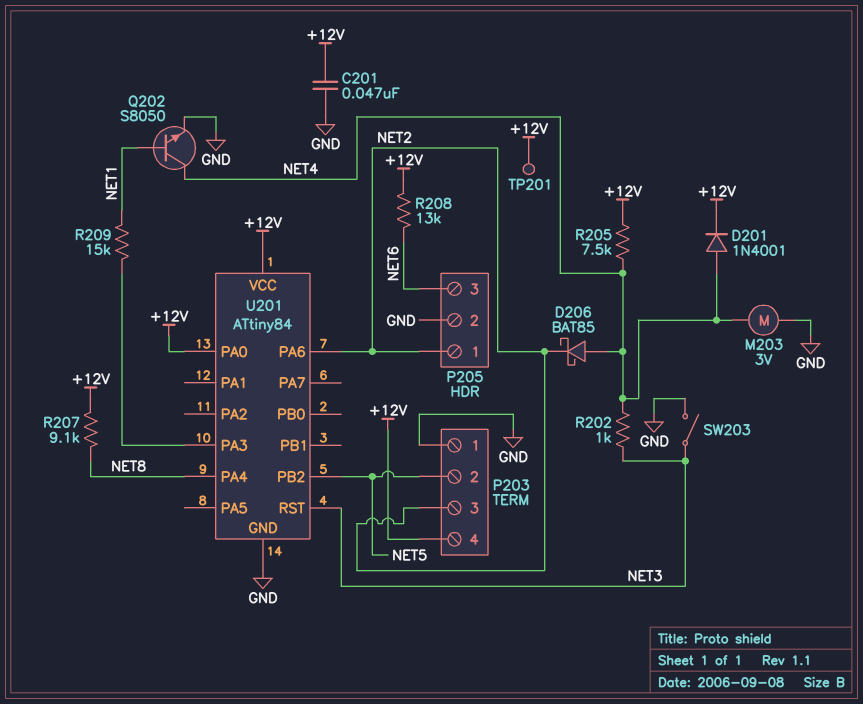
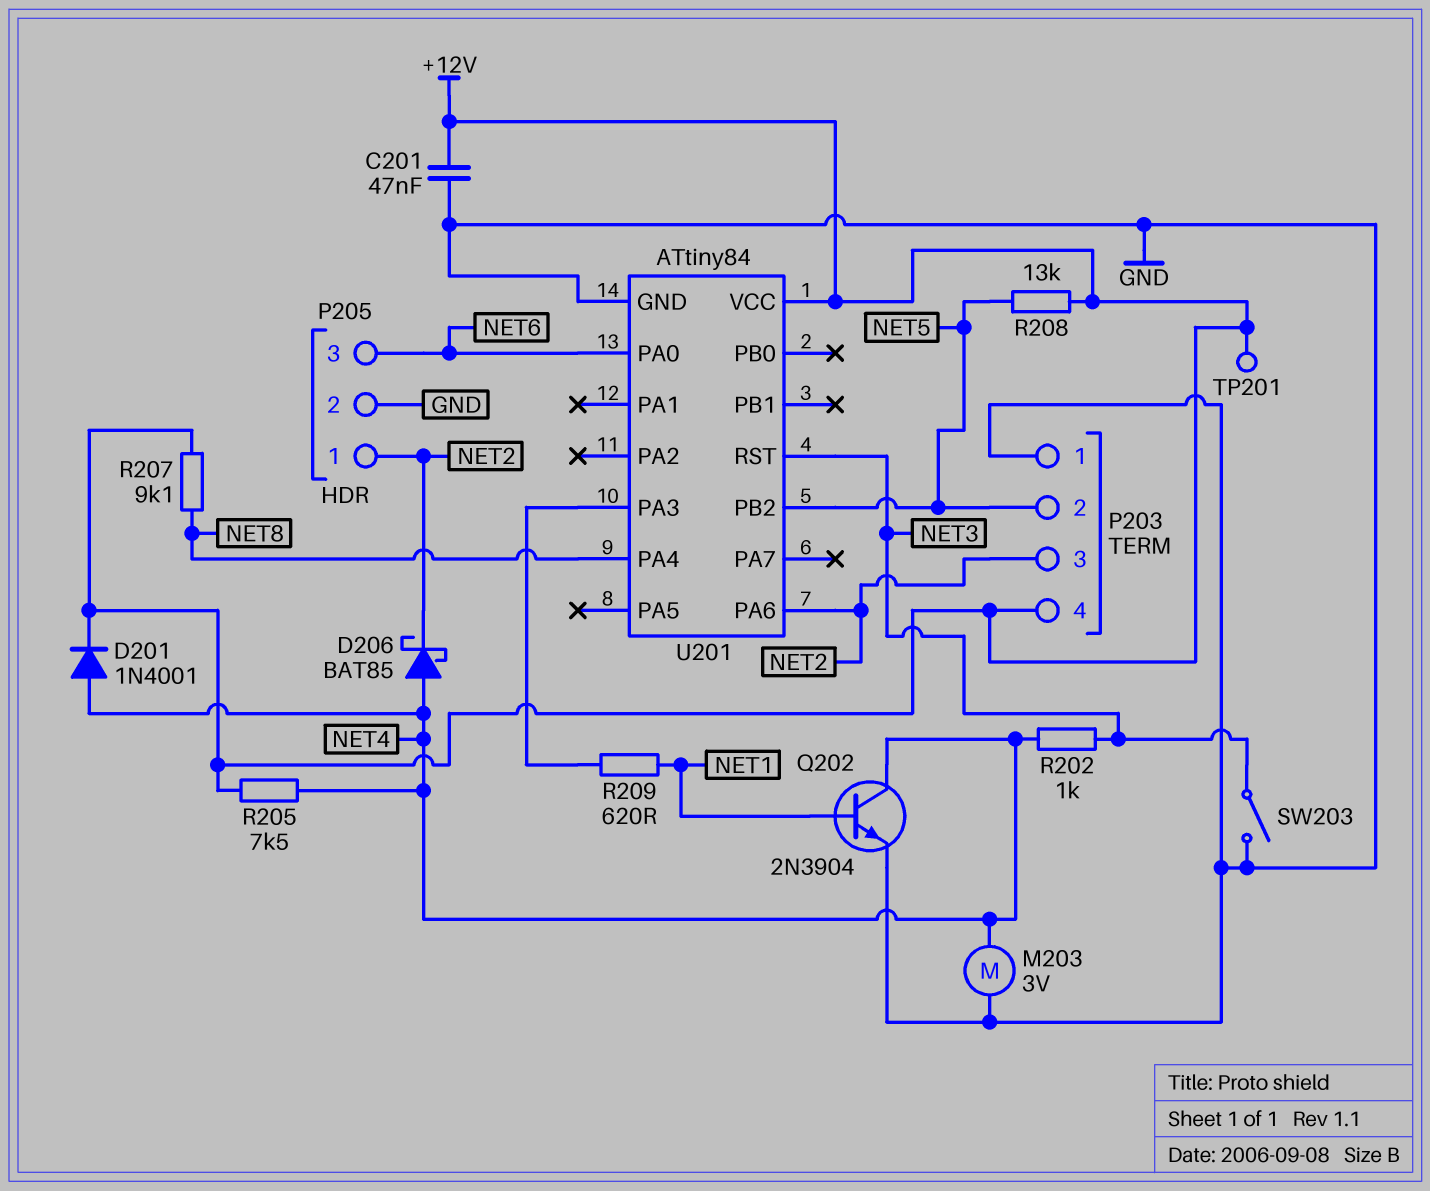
Q202: NPN S8050 (B NET1, C NET4, E GND) -> NPN 2N3904 (B NET1, C NET4, E GND)
R208: 13k (+12V, NET6) -> 13k (+12V, NET5)
R209: 15k (NET1, U201/PA3) -> 620 (NET1, U201/PA3)
U201 pin PA0: +12V -> NET6

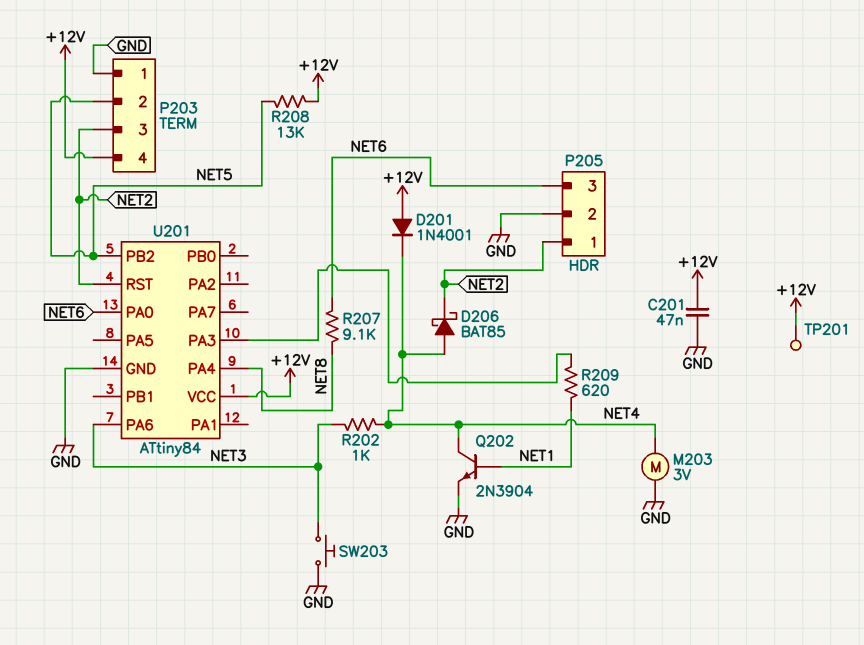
D201: diode 1N4001 (A NET4, K +12V) -> diode 1N4001 (A +12V, K NET4)
R205: 7.5k (+12V, NET4) -> none
R207: 9.1k (+12V, NET8) -> 9.1k (NET6, NET8)
SW203: switch (GND, NET3) -> button (GND, NET3)
U201 pin PA6: NET2 -> NET3
U201 pin RST: NET3 -> NET2

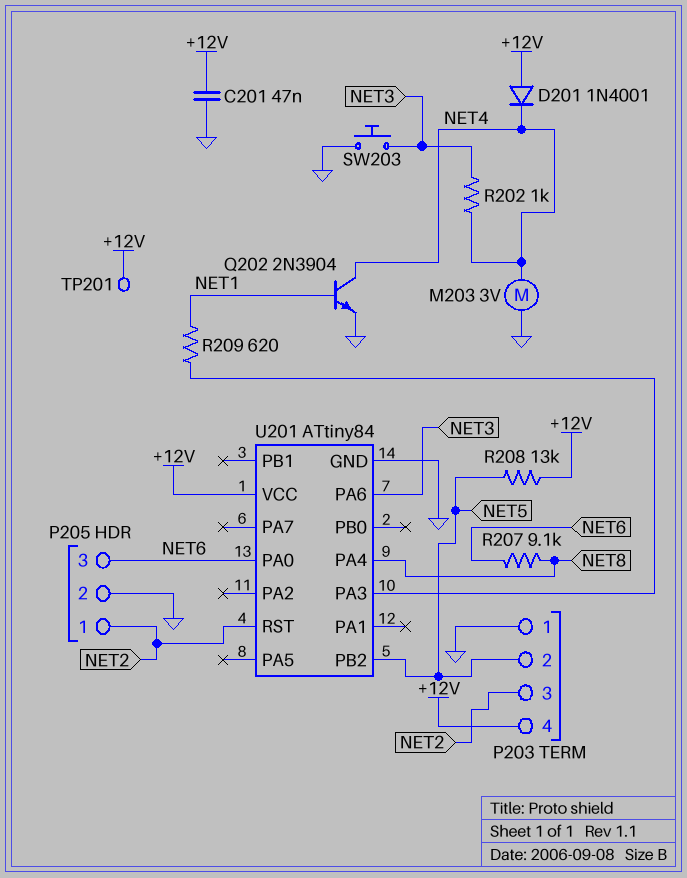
D206: schottky BAT85 (A NET4, K NET2) -> none

